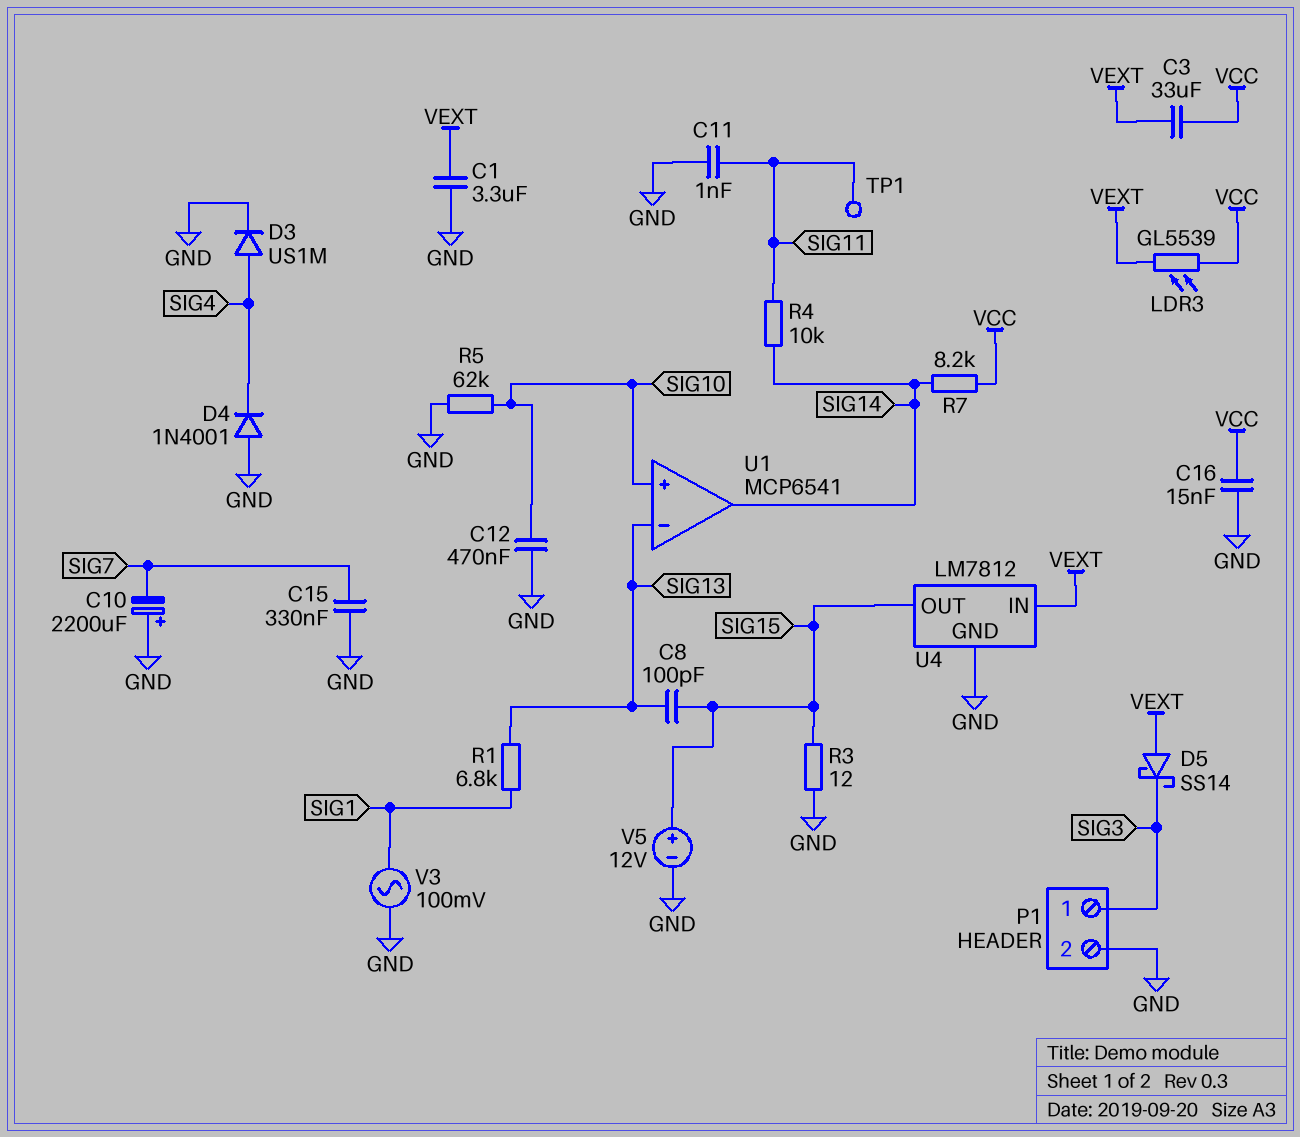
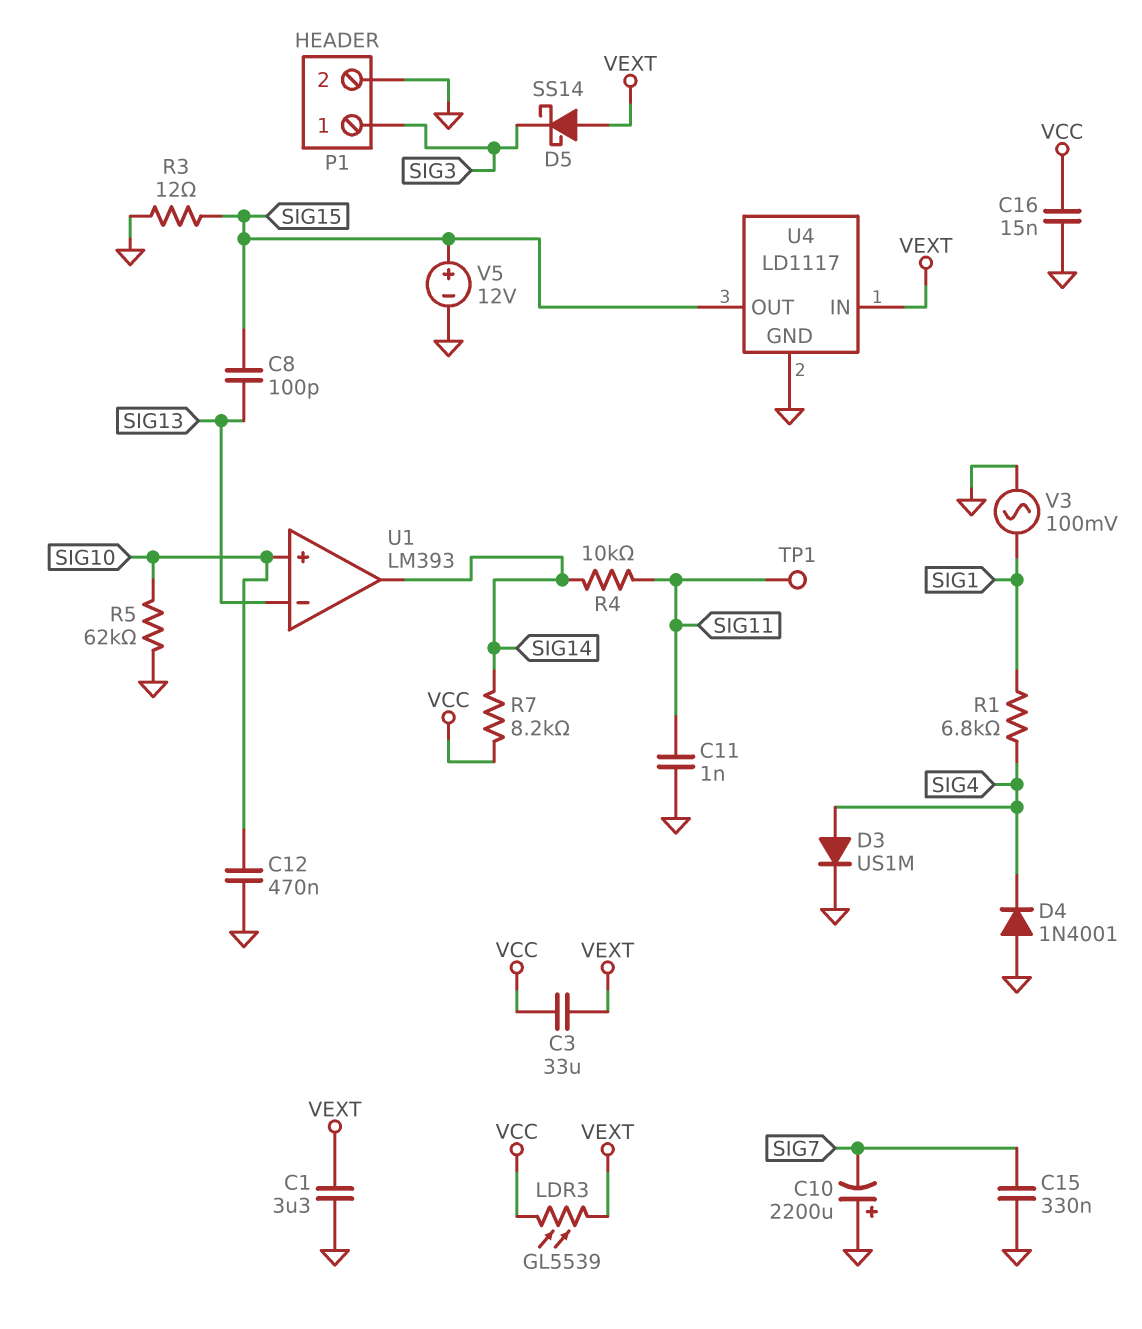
R1: 6.8k (SIG1, SIG13) -> 6.8k (SIG1, SIG4)
U1: MCP6541 -> LM393
U4: LM7812 -> LD1117

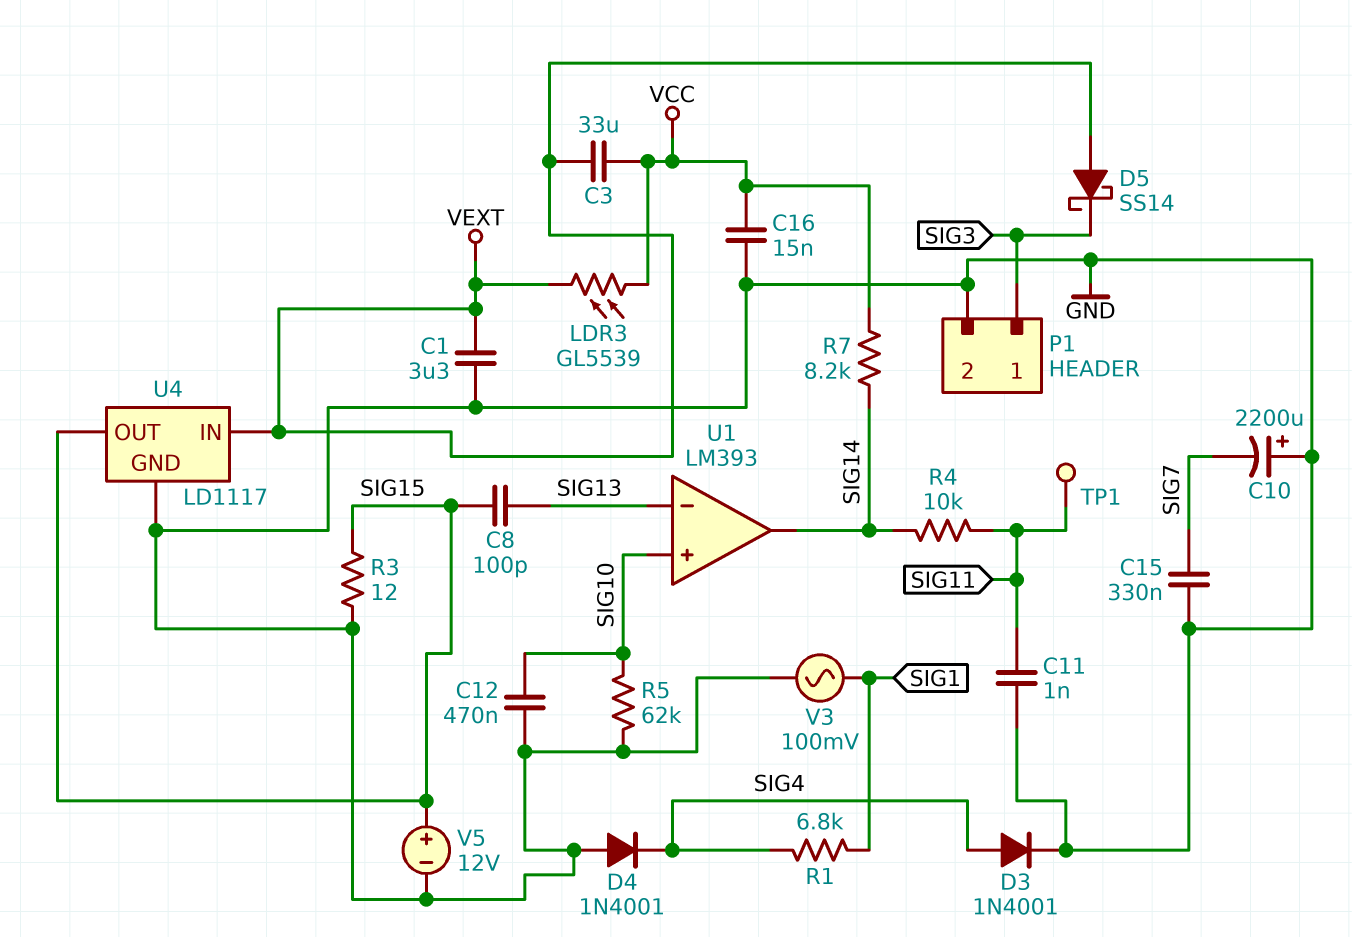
D3: diode US1M (A SIG4, K GND) -> diode 1N4001 (A SIG4, K GND)

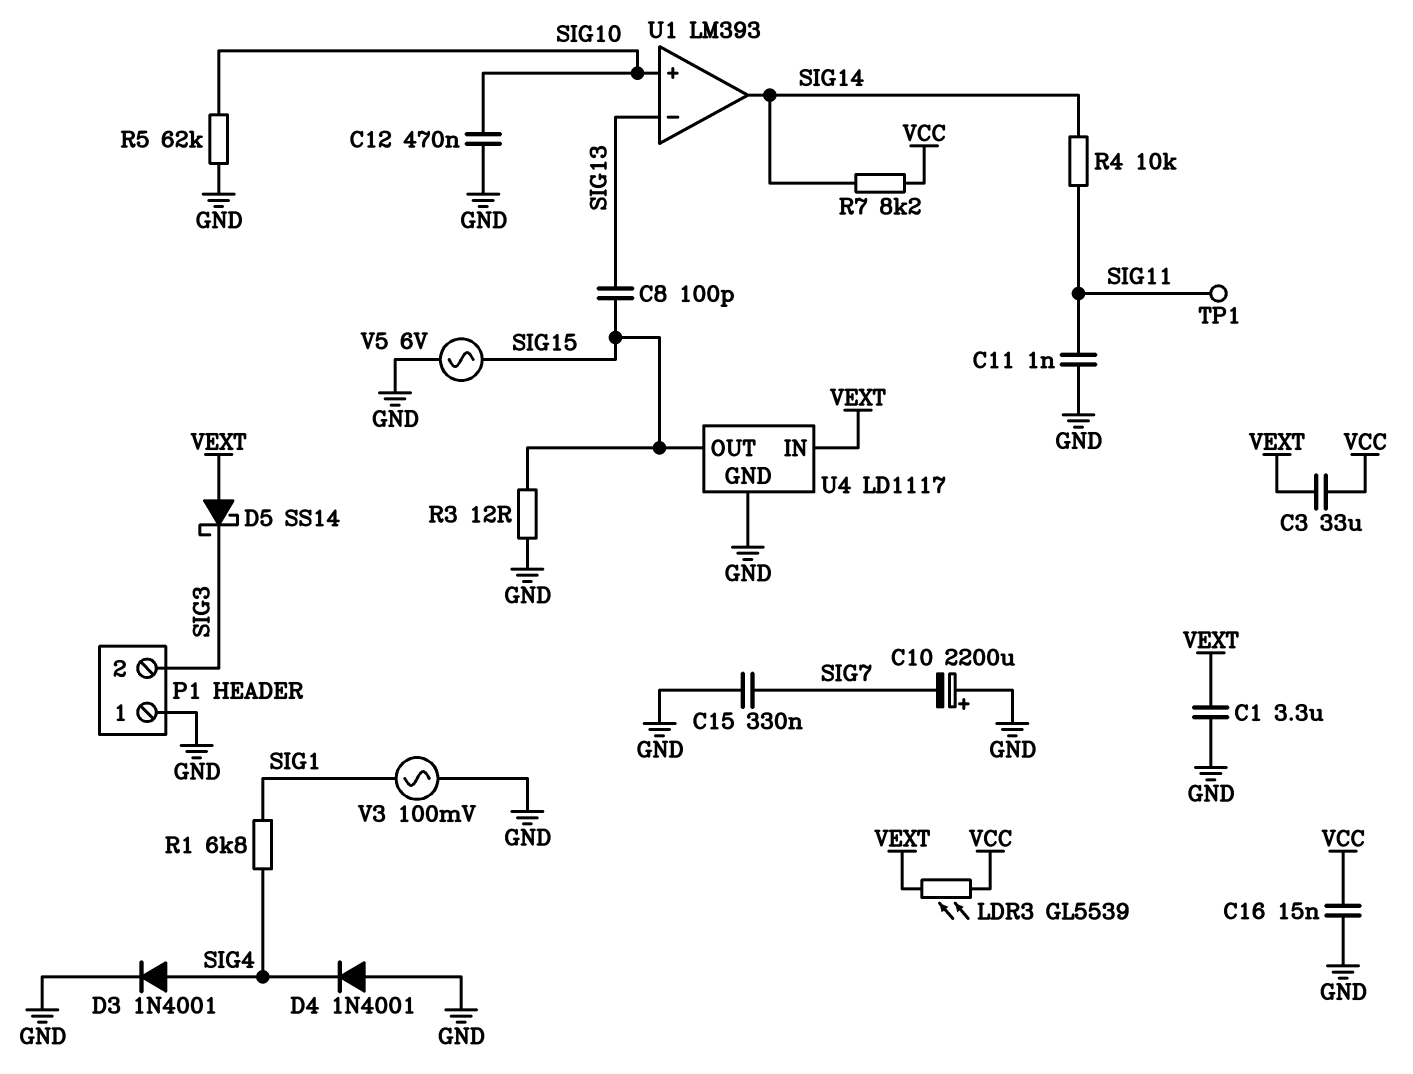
P1 pin 1: SIG3 -> GND
P1 pin 2: GND -> SIG3
V5: 12V (plus SIG15, minus GND) -> AC 6V (GND, SIG15)

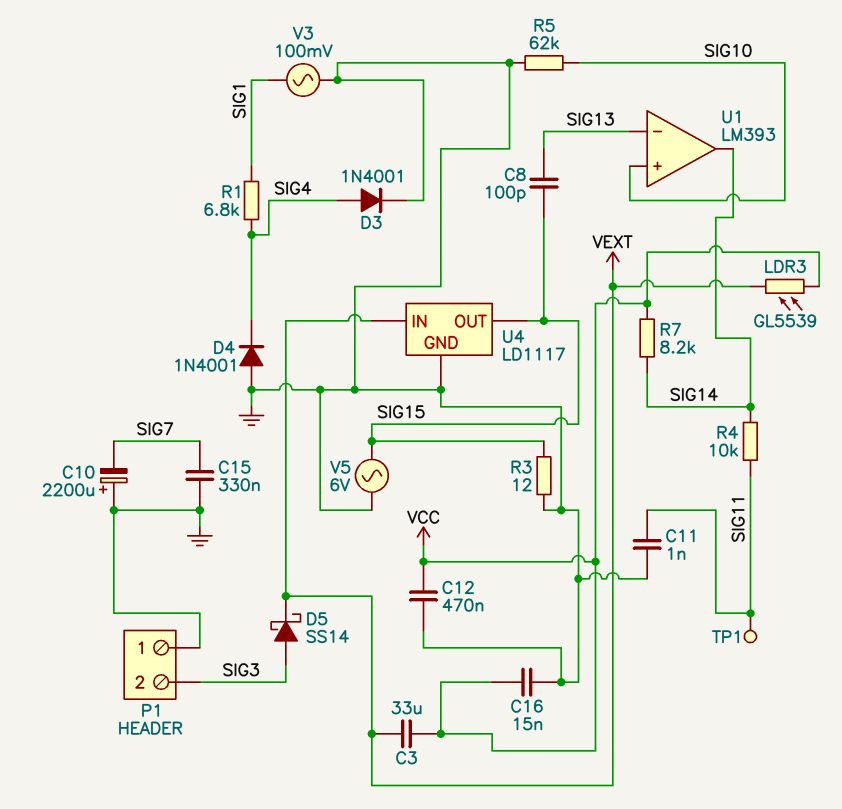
C1: 3.3uF (GND, VEXT) -> none
C12: 470nF (GND, SIG10) -> 470nF (GND, VCC)
D5: schottky SS14 (A VEXT, K SIG3) -> schottky SS14 (A SIG3, K VEXT)

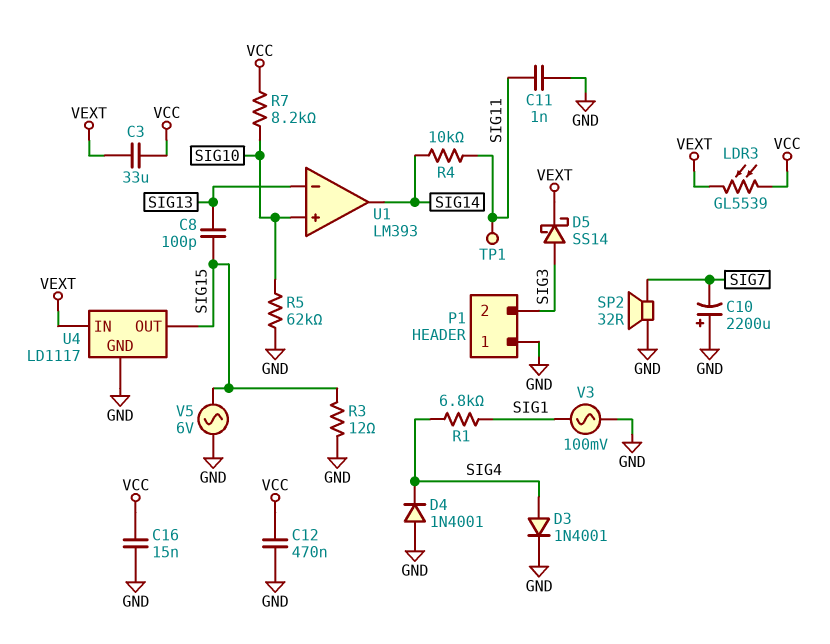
C15: 330nF (GND, SIG7) -> none
R7: 8.2k (SIG14, VCC) -> 8.2k (SIG10, VCC)
SP2: none -> speaker 32R (GND, SIG7)

